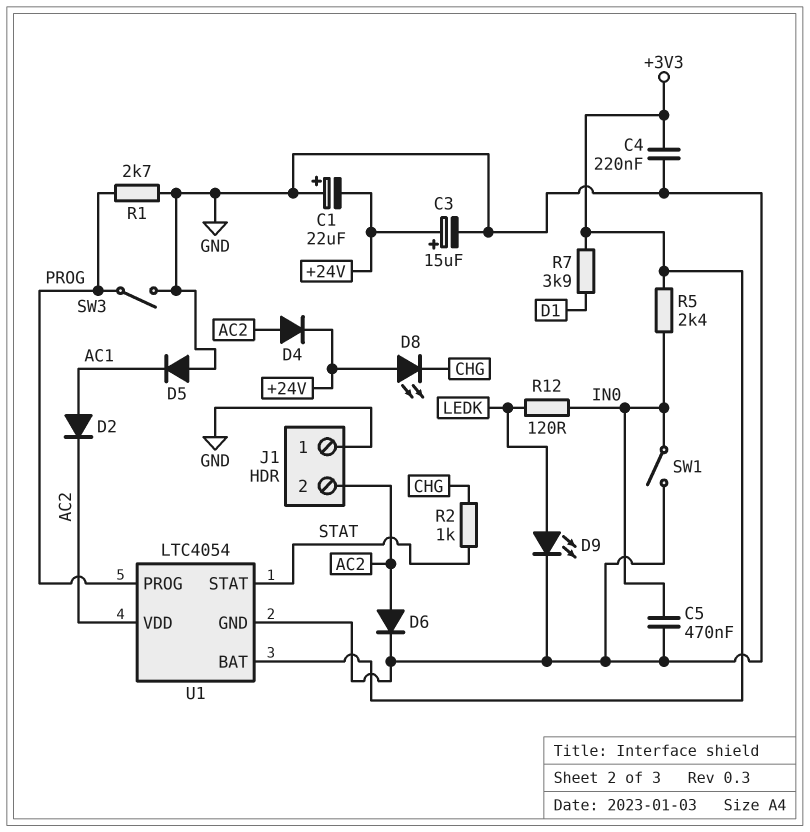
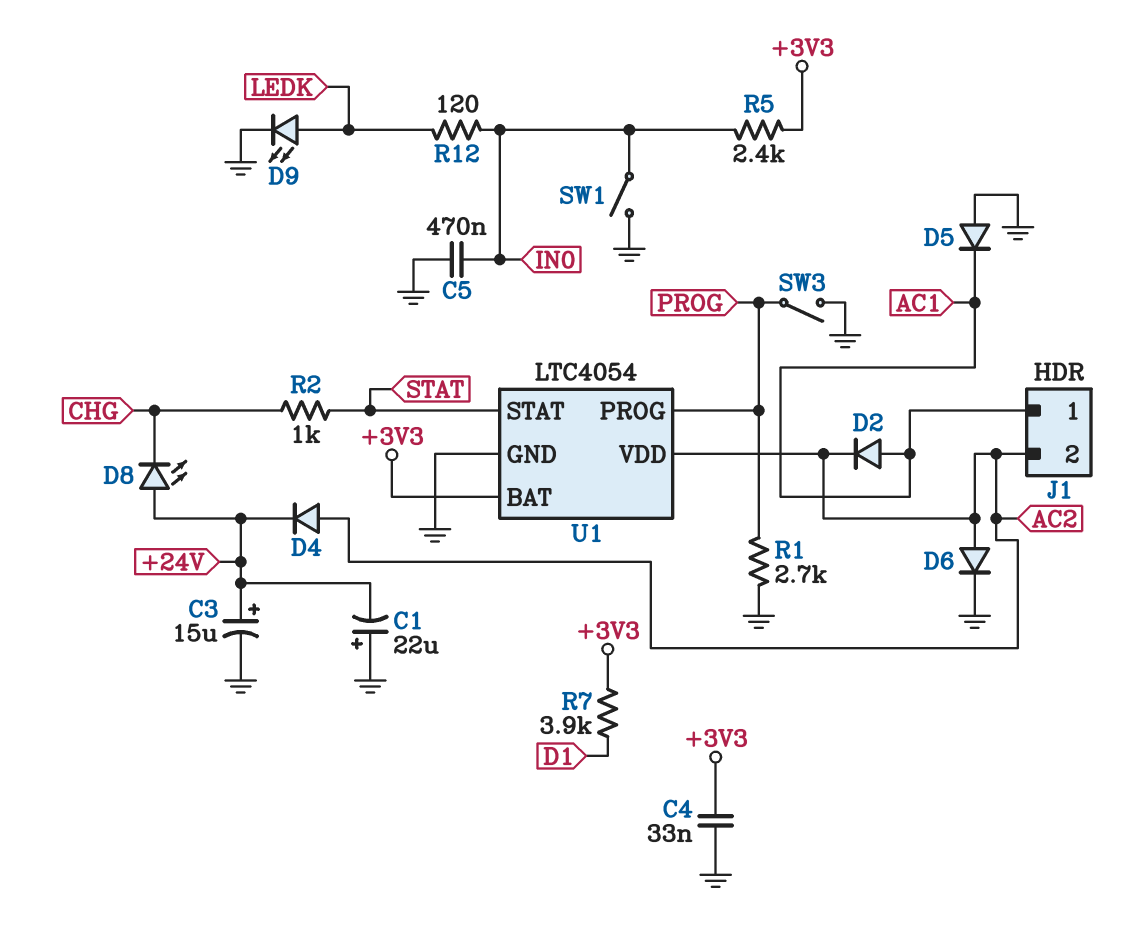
C4: 220nF (+3V3, GND) -> 33nF (+3V3, GND)
J1 pin 1: GND -> AC1

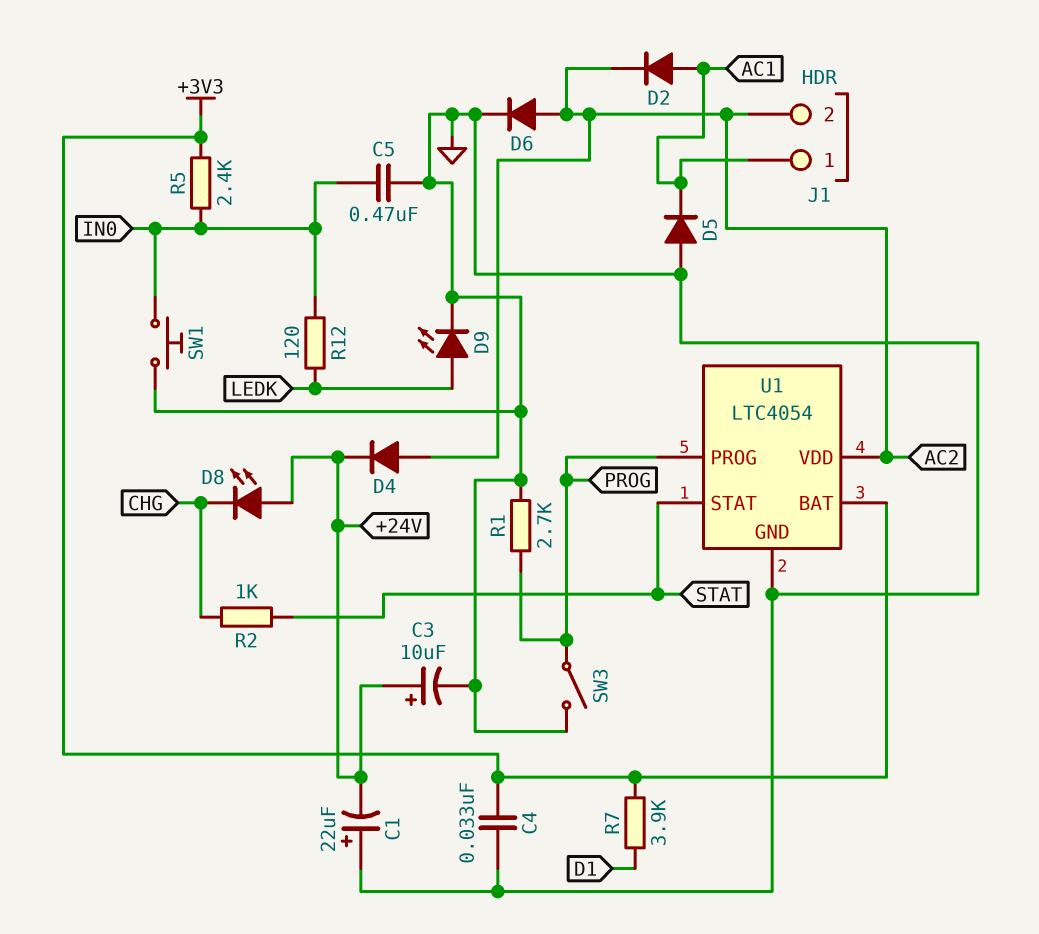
C3: 15uF (plus +24V, minus GND) -> 10uF (plus +24V, minus GND)
SW1: switch (GND, IN0) -> button (GND, IN0)

